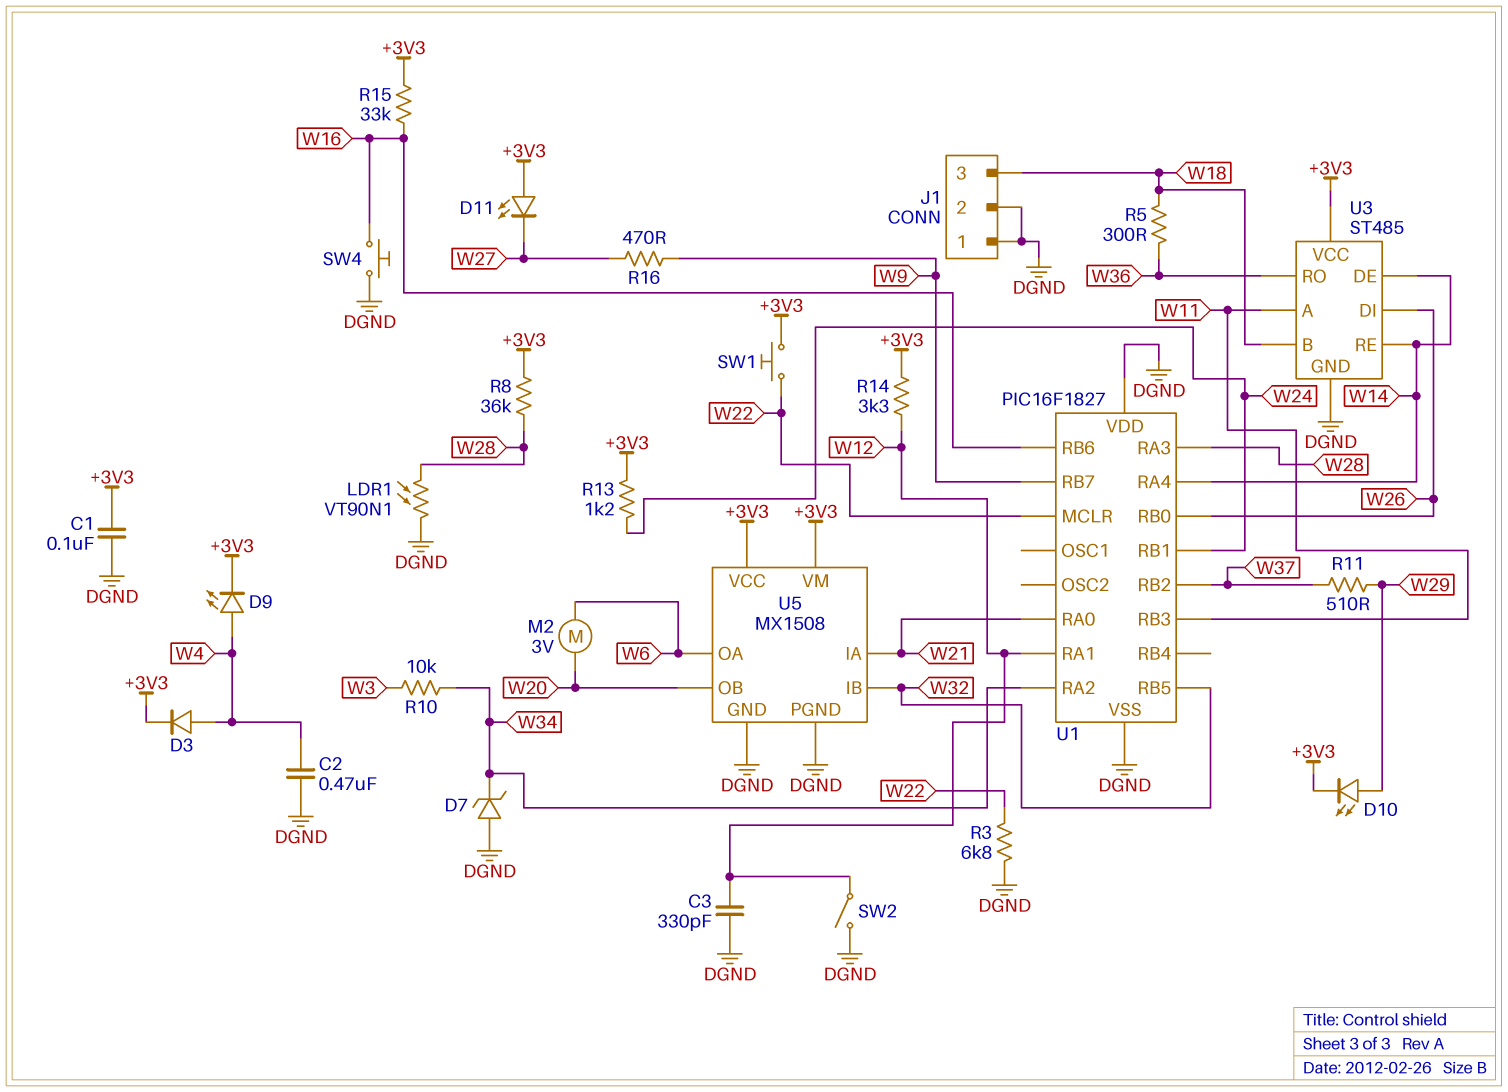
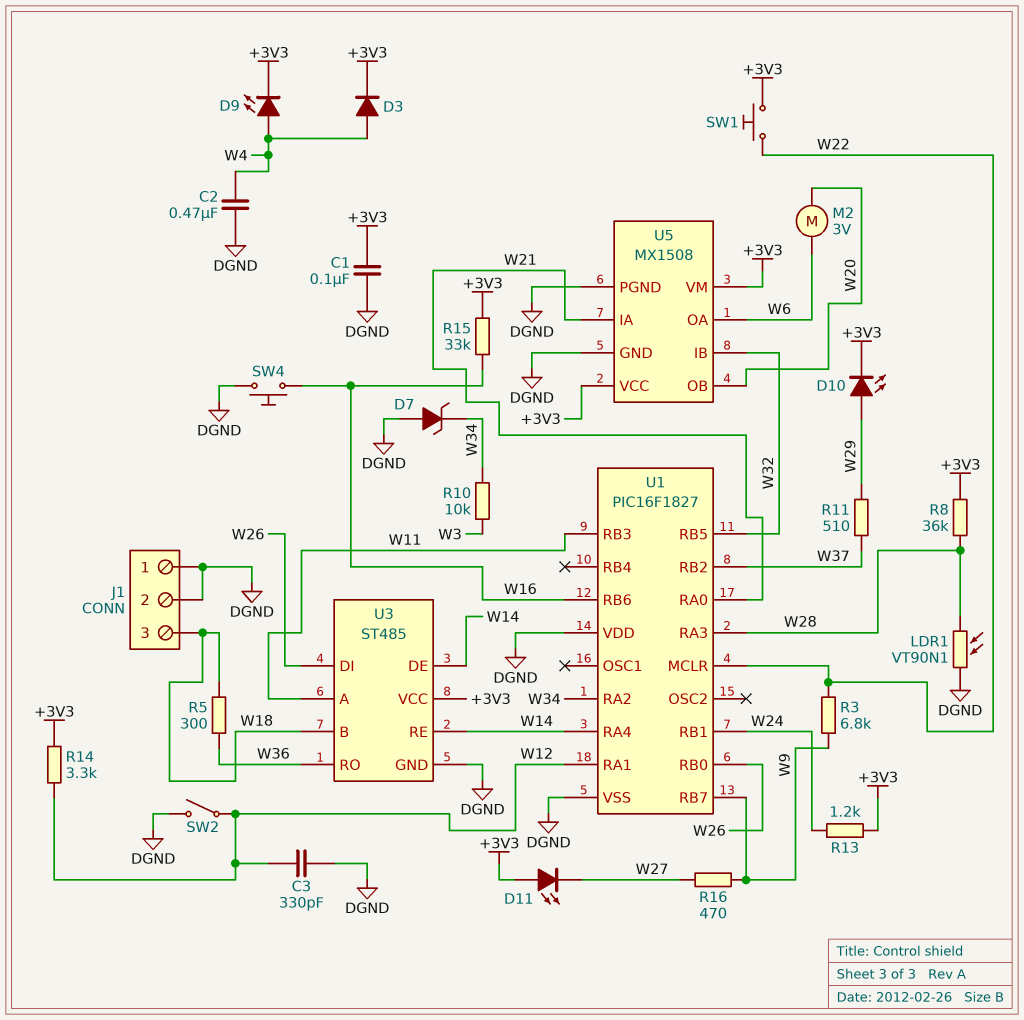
R3: 6.8k (DGND, W22) -> 6.8k (W9, W22)

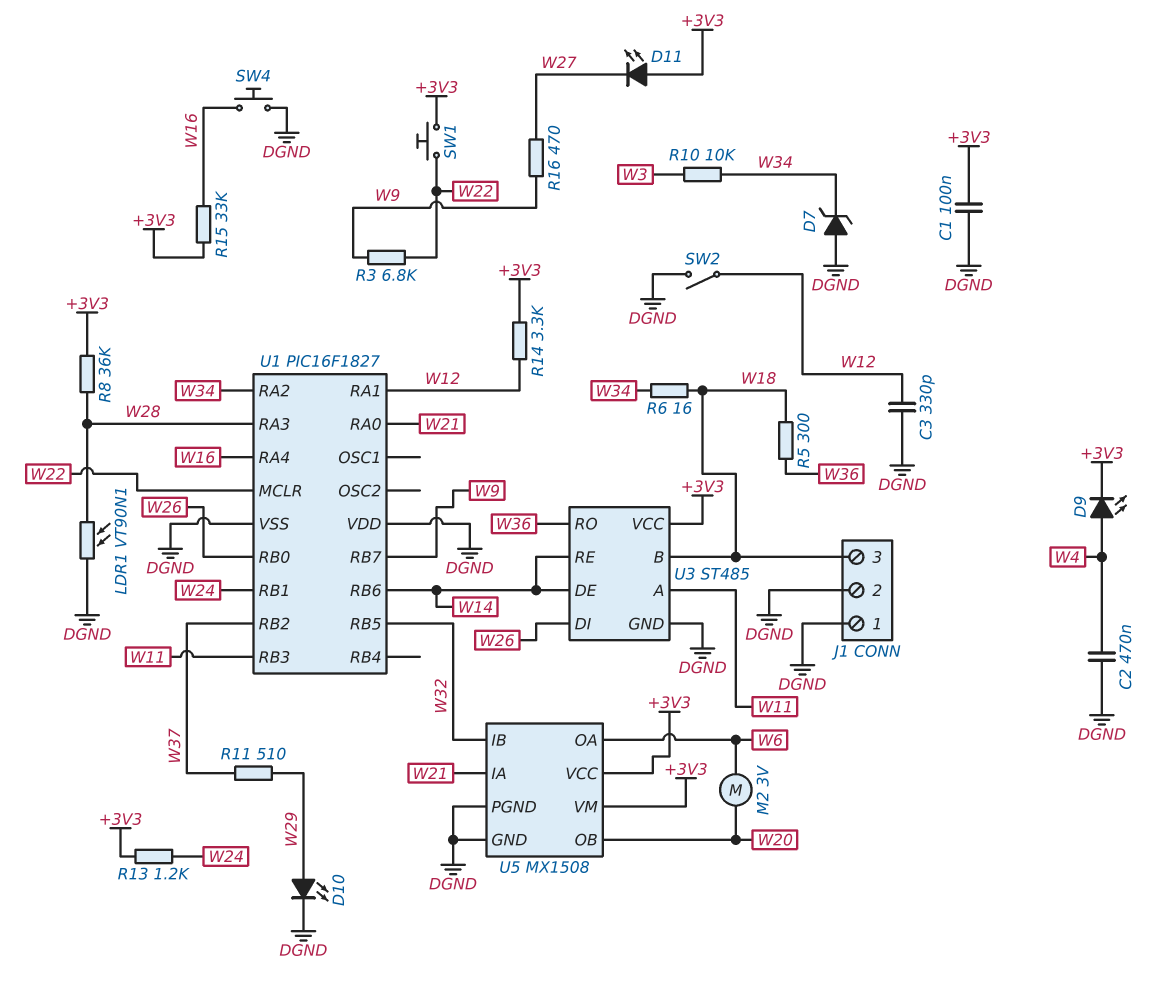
D3: diode (A W4, K +3V3) -> none
D10: LED (A W29, K +3V3) -> LED (A W29, K DGND)
R6: none -> 16 (W18, W34)
U1 pin RA4: W14 -> W16
U1 pin RB6: W16 -> W14

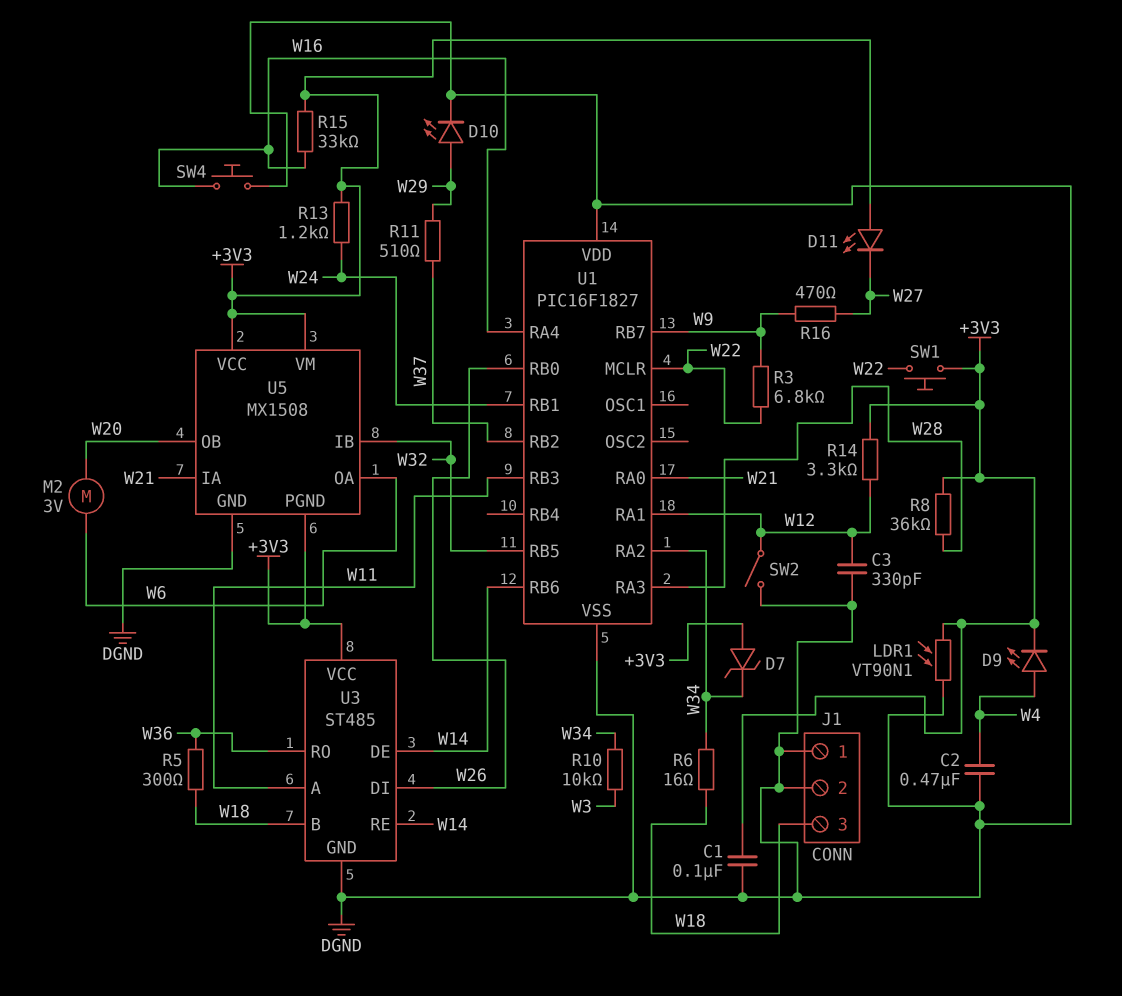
D7: zener (A DGND, K W34) -> zener (A +3V3, K W34)
LDR1: VT90N1 (DGND, W28) -> VT90N1 (+3V3, DGND)
U5 pin PGND: DGND -> +3V3

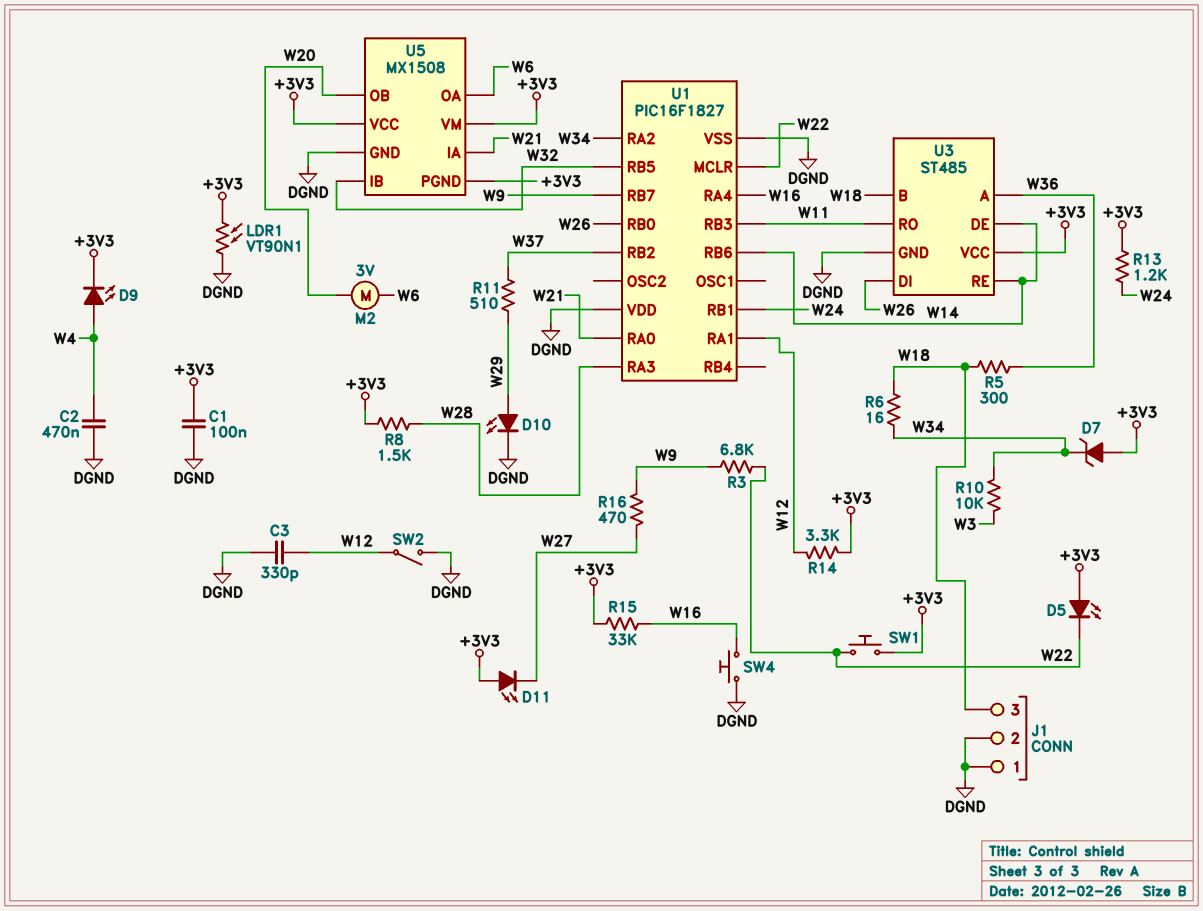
D5: none -> LED (A +3V3, K W22)
R8: 36k (+3V3, W28) -> 1.5k (+3V3, W28)
U3 pin A: W11 -> W36
U3 pin RO: W36 -> W11

